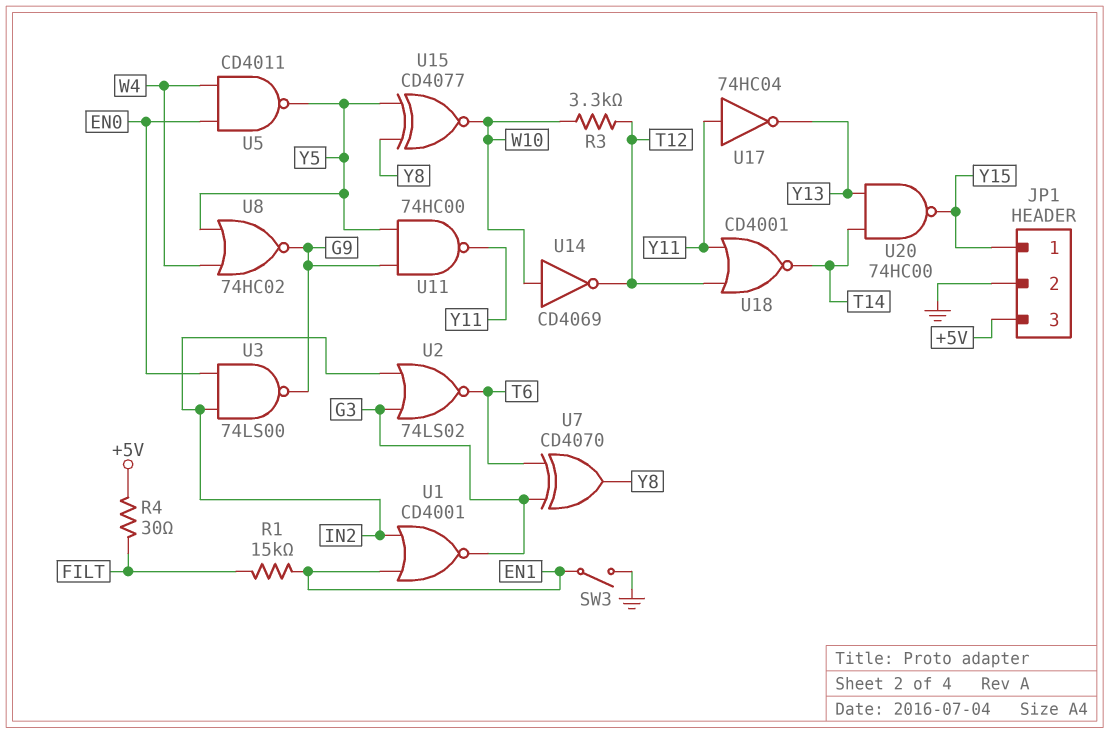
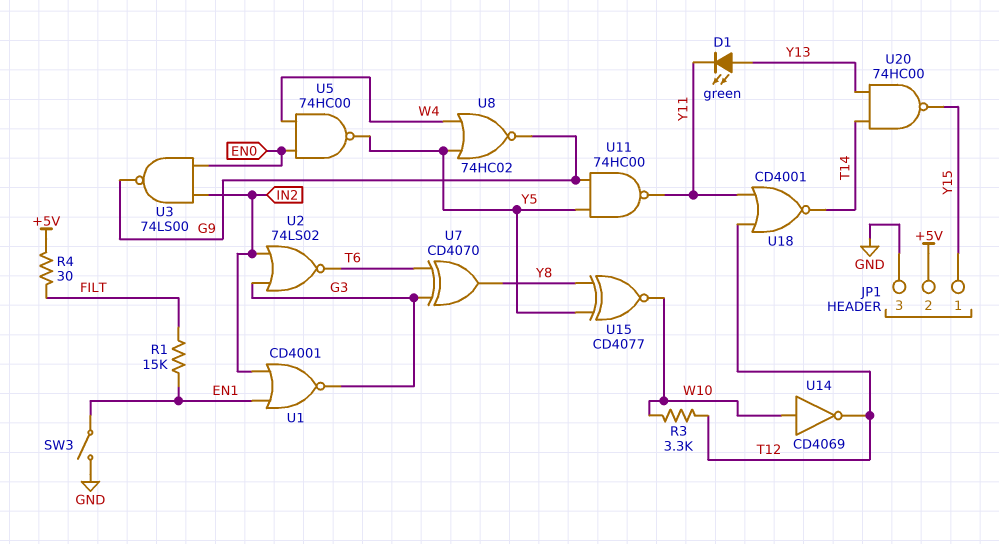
D1: none -> LED green (A Y13, K Y11)
JP1 pin 2: GND -> +5V
JP1 pin 3: +5V -> GND
U5: NAND CD4011 (in EN0, in W4, out Y5) -> NAND 74HC00 (in EN0, in W4, out Y5)
U17: NOT 74HC04 (in Y11, out Y13) -> none

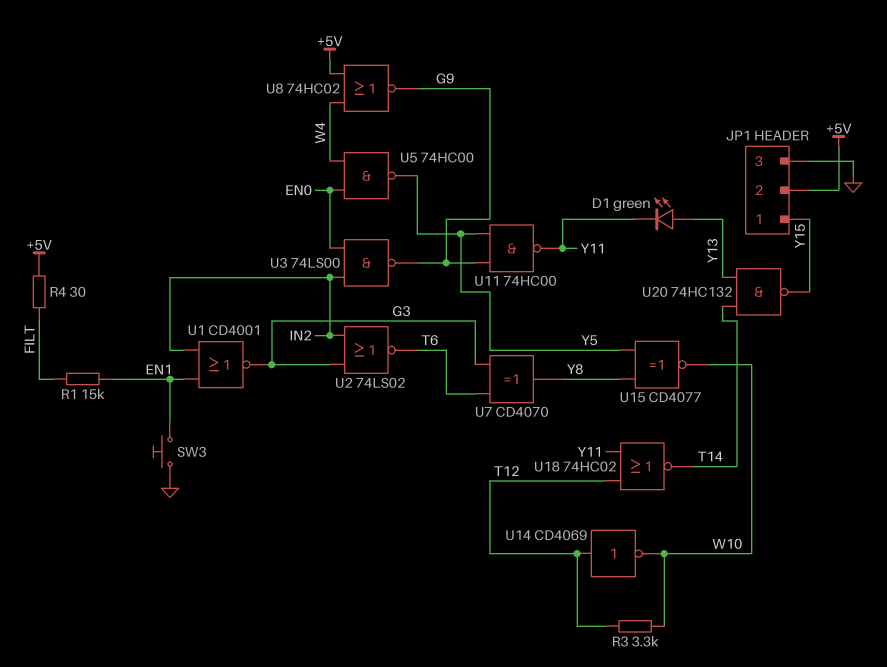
SW3: switch (EN1, GND) -> button (EN1, GND)
U8: NOR 74HC02 (in W4, in Y5, out G9) -> NOR 74HC02 (in +5V, in W4, out G9)
U14: NOT CD4069 (in W10, out T12) -> NOT CD4069 (in T12, out W10)
U18: NOR CD4001 (in T12, in Y11, out T14) -> NOR 74HC02 (in T12, in Y11, out T14)
U20: NAND 74HC00 (in T14, in Y13, out Y15) -> NAND 74HC132 (in T14, in Y13, out Y15)

